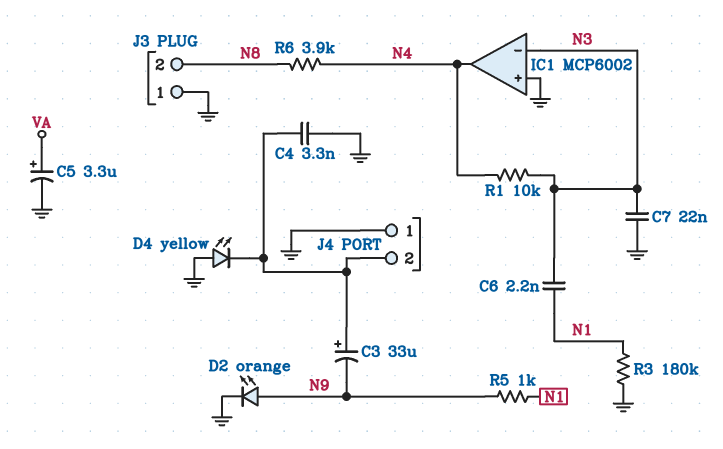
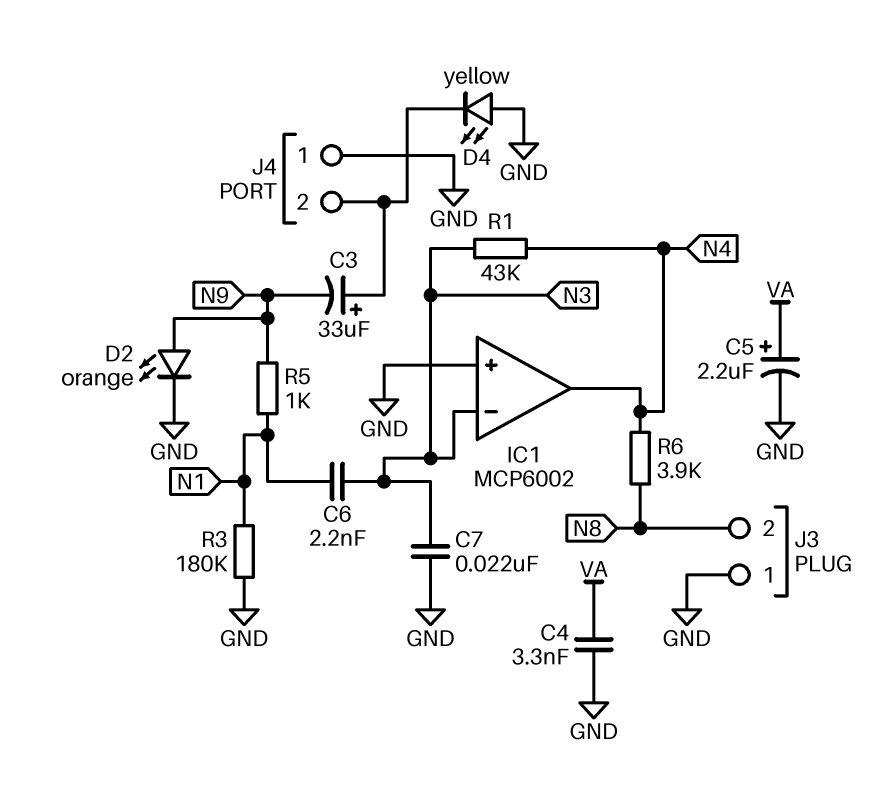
C4: 3.3nF (GND, J4/2) -> 3.3nF (GND, VA)
C5: 3.3uF (plus VA, minus GND) -> 2.2uF (plus VA, minus GND)
R1: 10k (N3, N4) -> 43k (N3, N4)

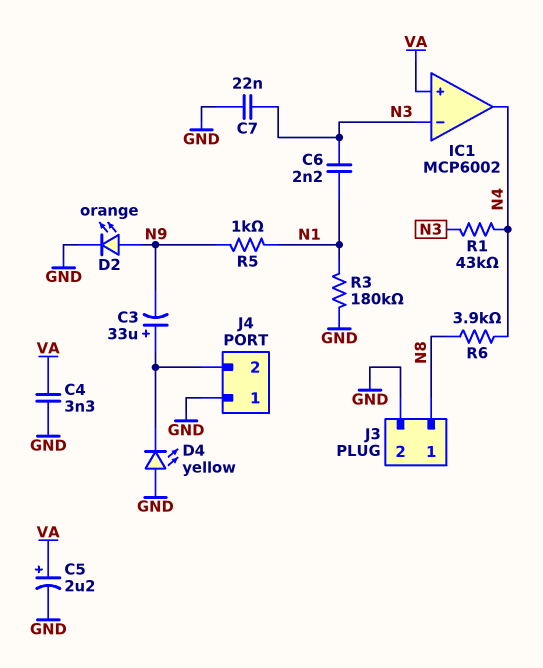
IC1 pin in+: GND -> VA
J3 pin 1: GND -> N8
J3 pin 2: N8 -> GND

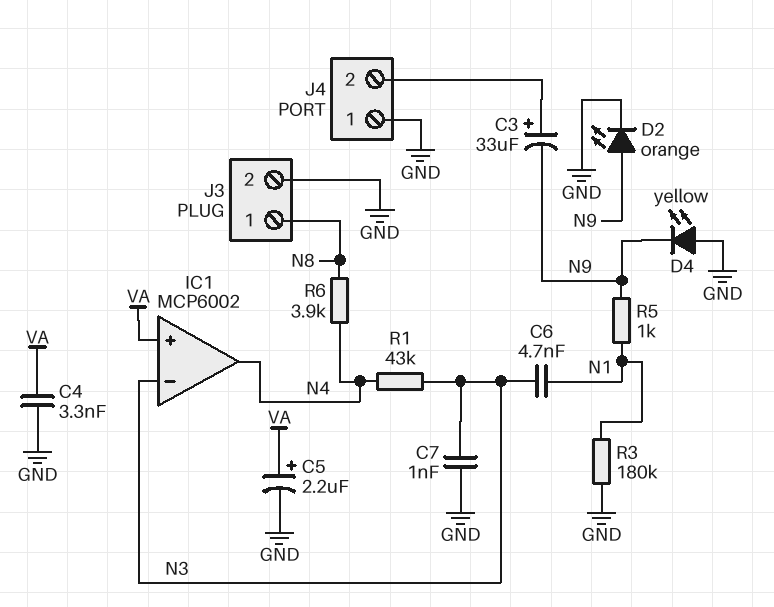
C6: 2.2nF (N1, N3) -> 4.7nF (N1, N3)
C7: 22nF (GND, N3) -> 1nF (GND, N3)
D4: LED yellow (A GND, K J4/2) -> LED yellow (A GND, K N9)

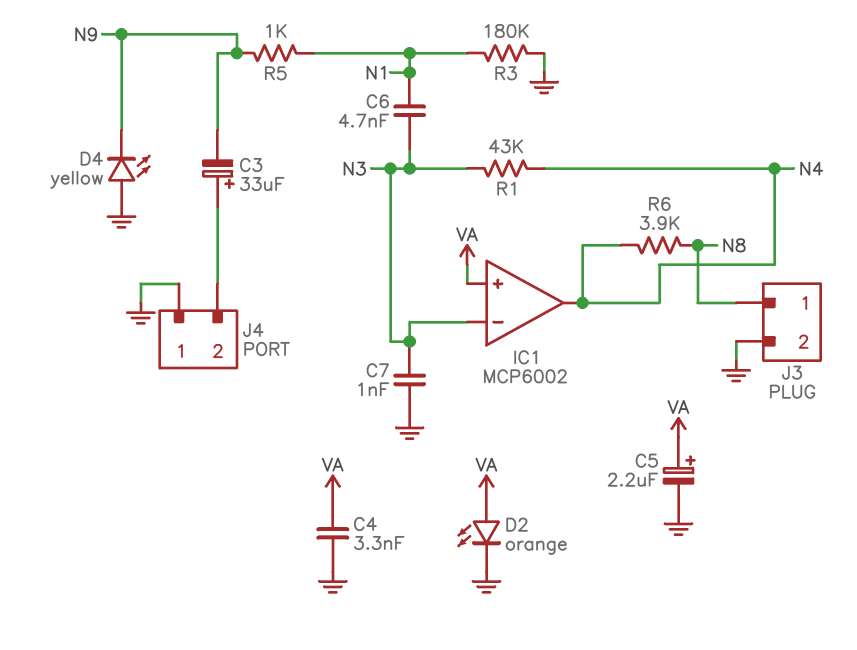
D2: LED orange (A N9, K GND) -> LED orange (A VA, K GND)

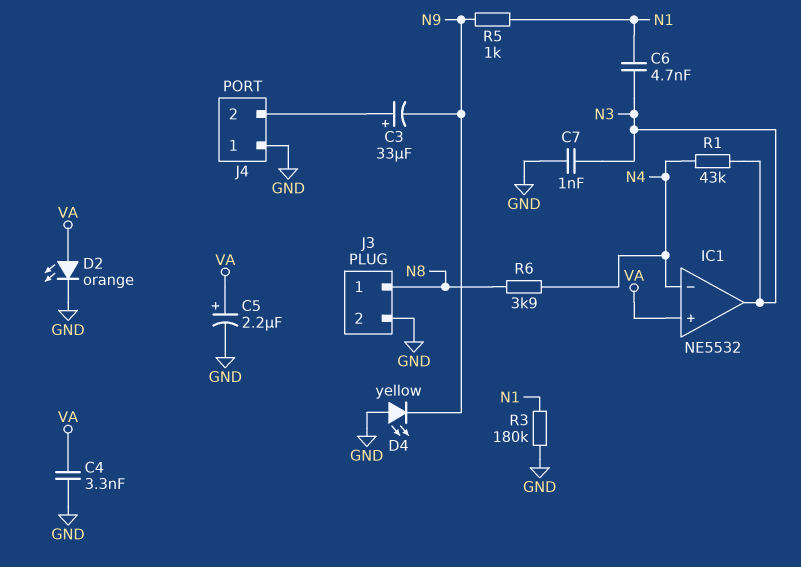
IC1: MCP6002 -> NE5532
IC1 pin in-: N3 -> N4
IC1 pin out: N4 -> N3

